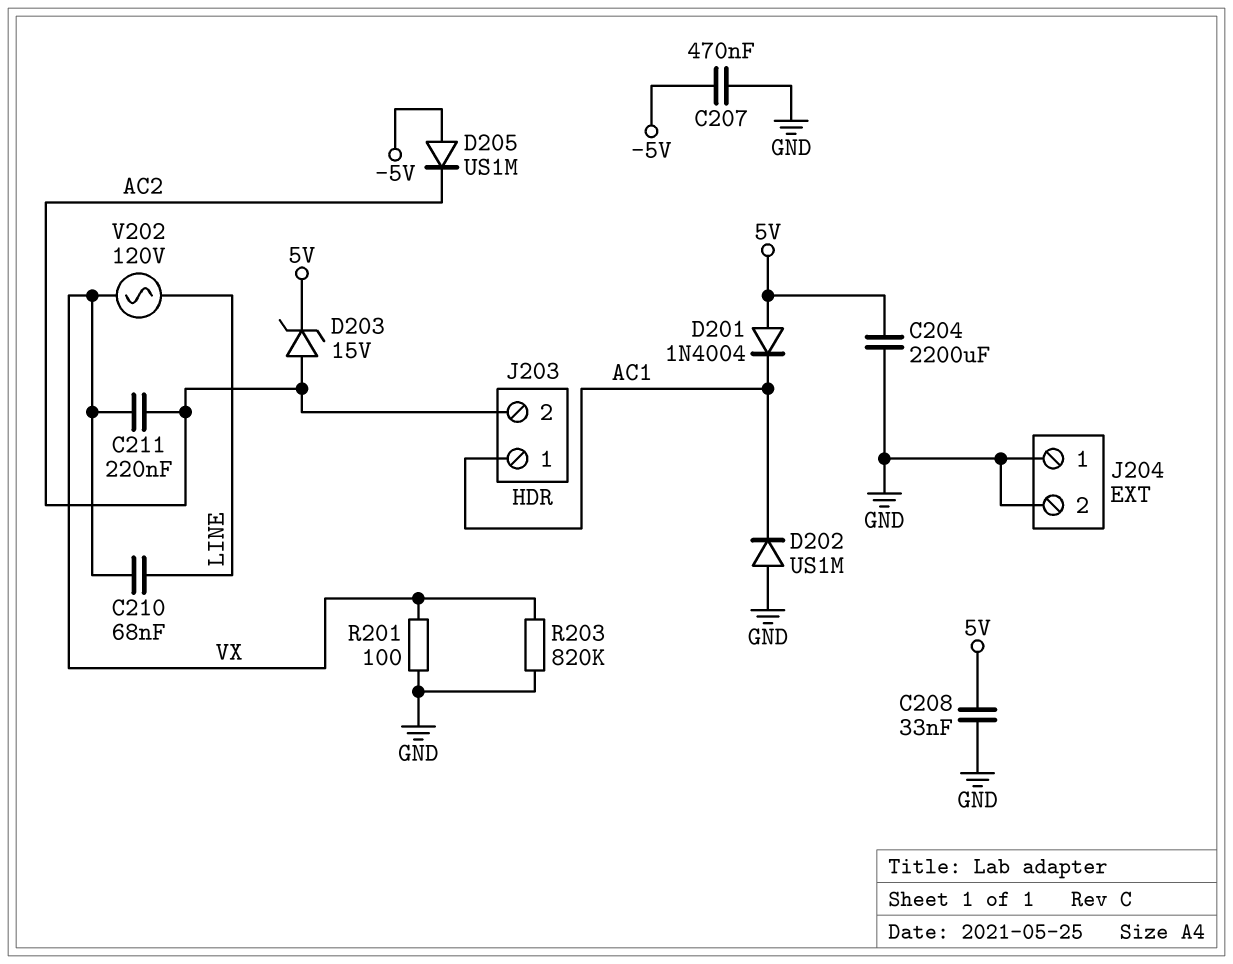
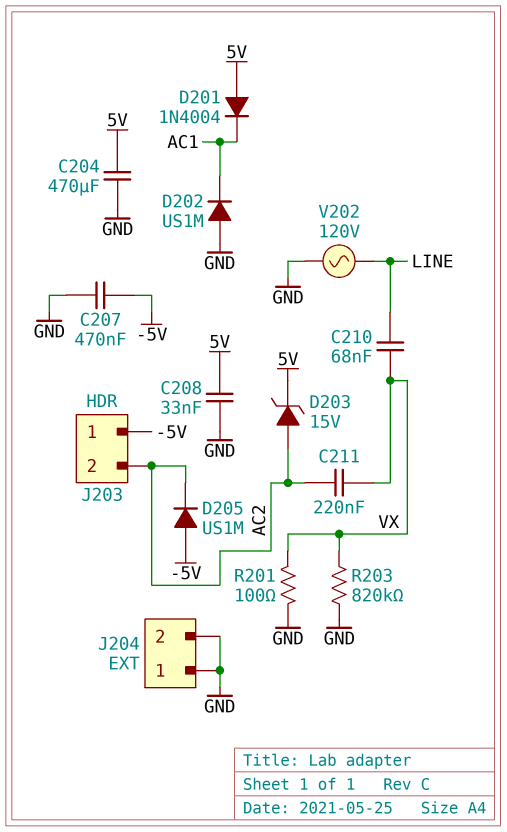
C204: 2200uF (5V, GND) -> 470uF (5V, GND)
J203 pin 1: AC1 -> -5V
V202: AC 120V (LINE, VX) -> AC 120V (GND, LINE)

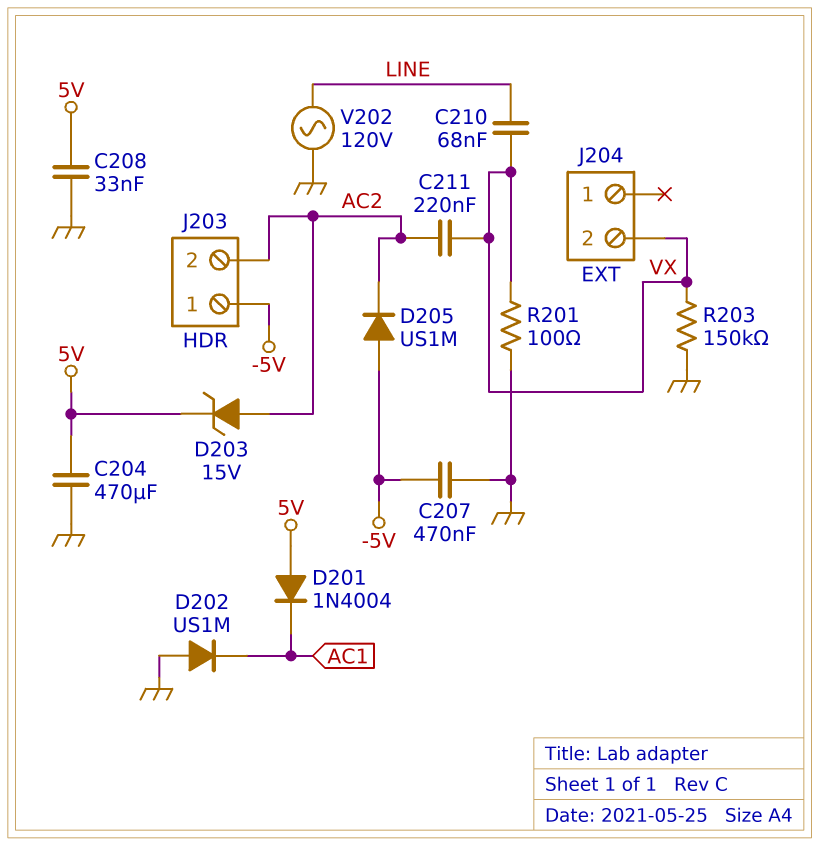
J204 pin 1: GND -> none
J204 pin 2: GND -> VX
R203: 820k (GND, VX) -> 150k (GND, VX)

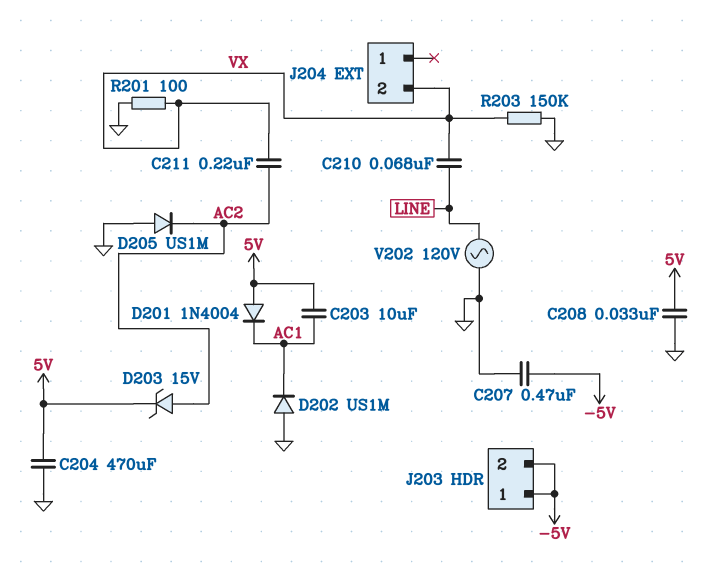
C203: none -> 10uF (5V, AC1)
D205: diode US1M (A -5V, K AC2) -> diode US1M (A GND, K AC2)
J203 pin 2: AC2 -> -5V

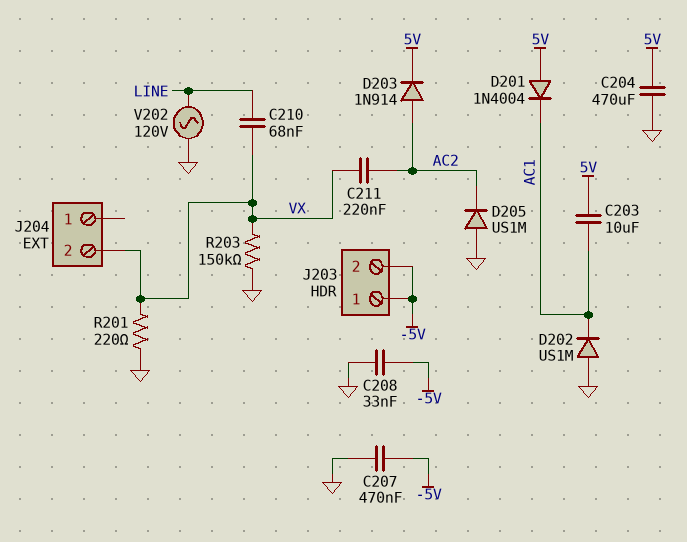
C208: 33nF (5V, GND) -> 33nF (-5V, GND)
D203: zener 15V (A AC2, K 5V) -> diode 1N914 (A AC2, K 5V)
R201: 100 (GND, VX) -> 220 (GND, VX)

